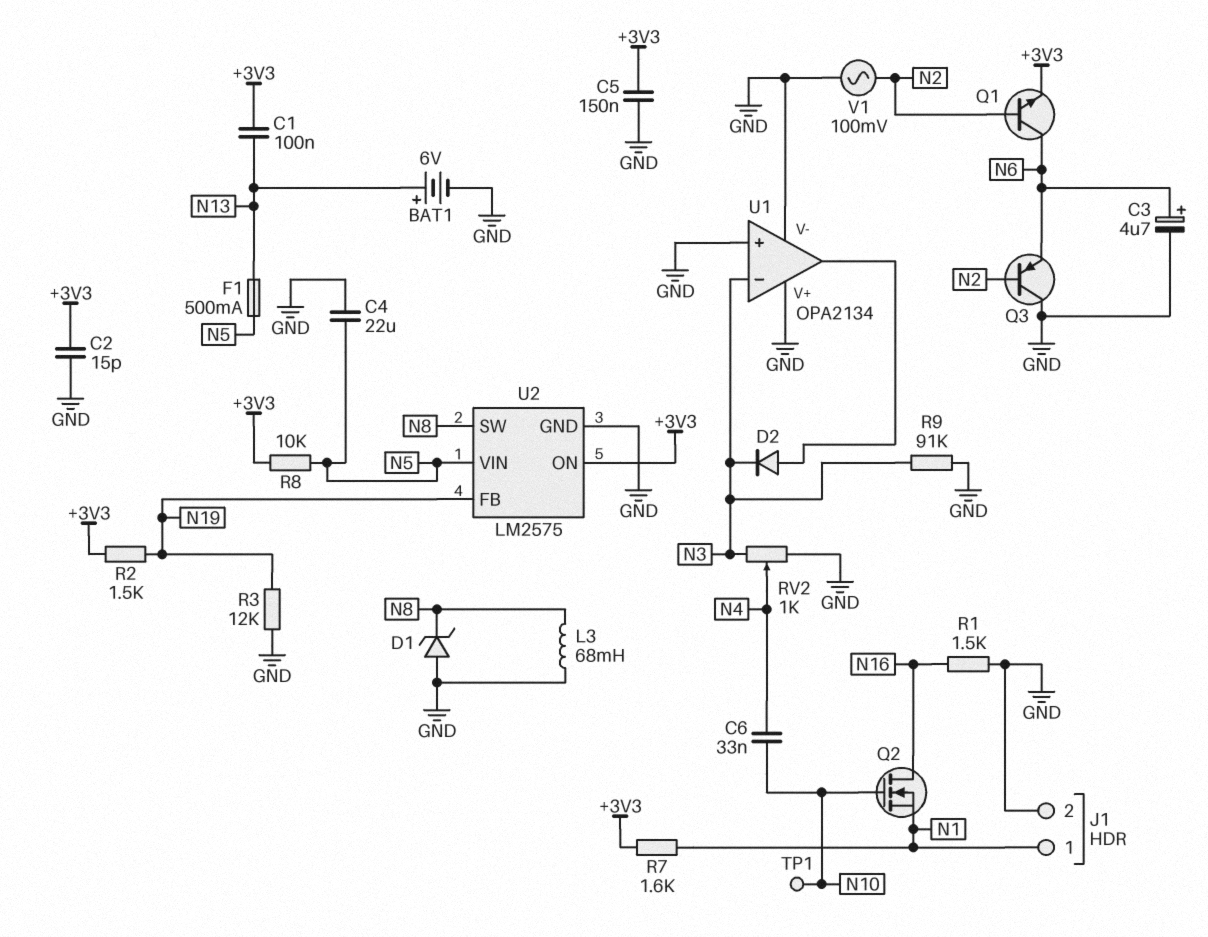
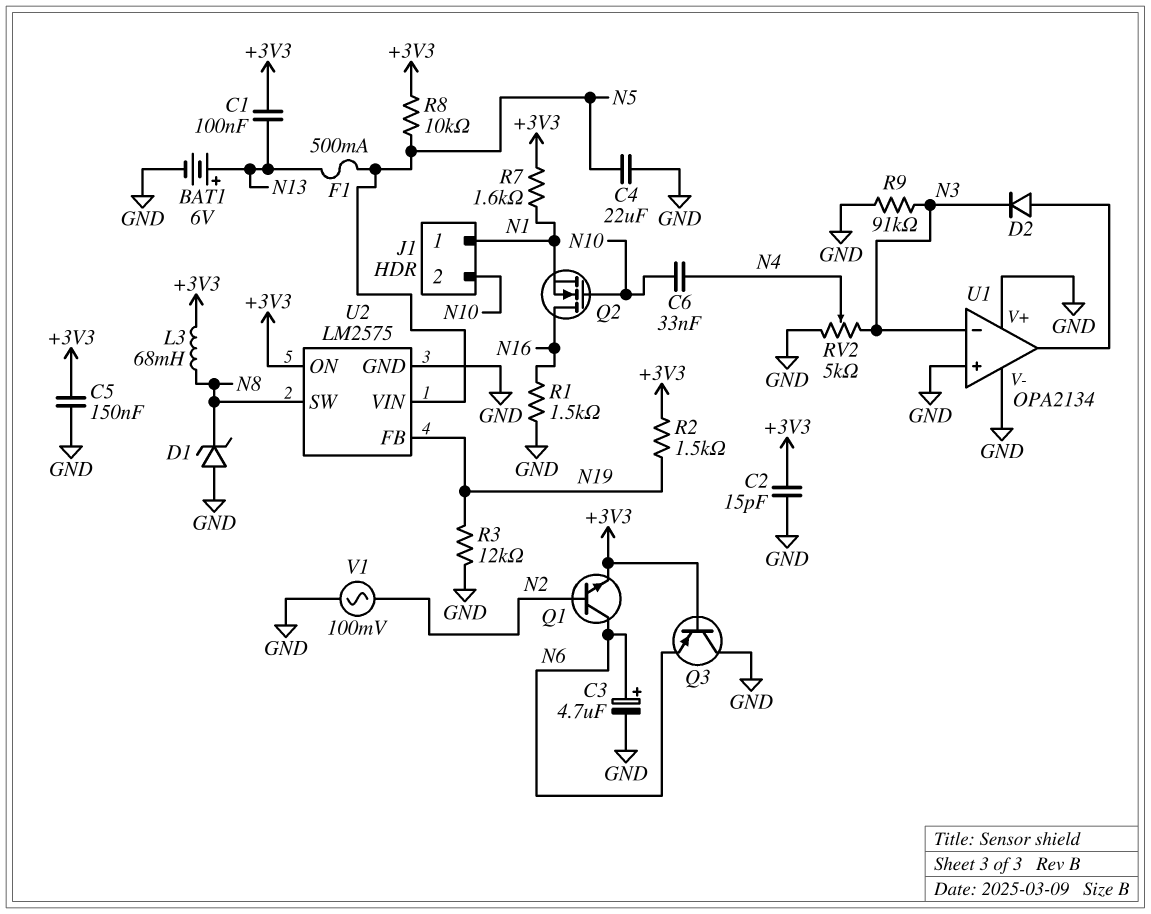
J1 pin 2: GND -> N10
L3: 68mH (GND, N8) -> 68mH (+3V3, N8)
Q3: PNP (B N2, C GND, E N6) -> PNP (B +3V3, C GND, E N6)
RV2: 1k (GND, N3, wiper N4) -> 5k (GND, N3, wiper N4)
TP1: test point (N10) -> none

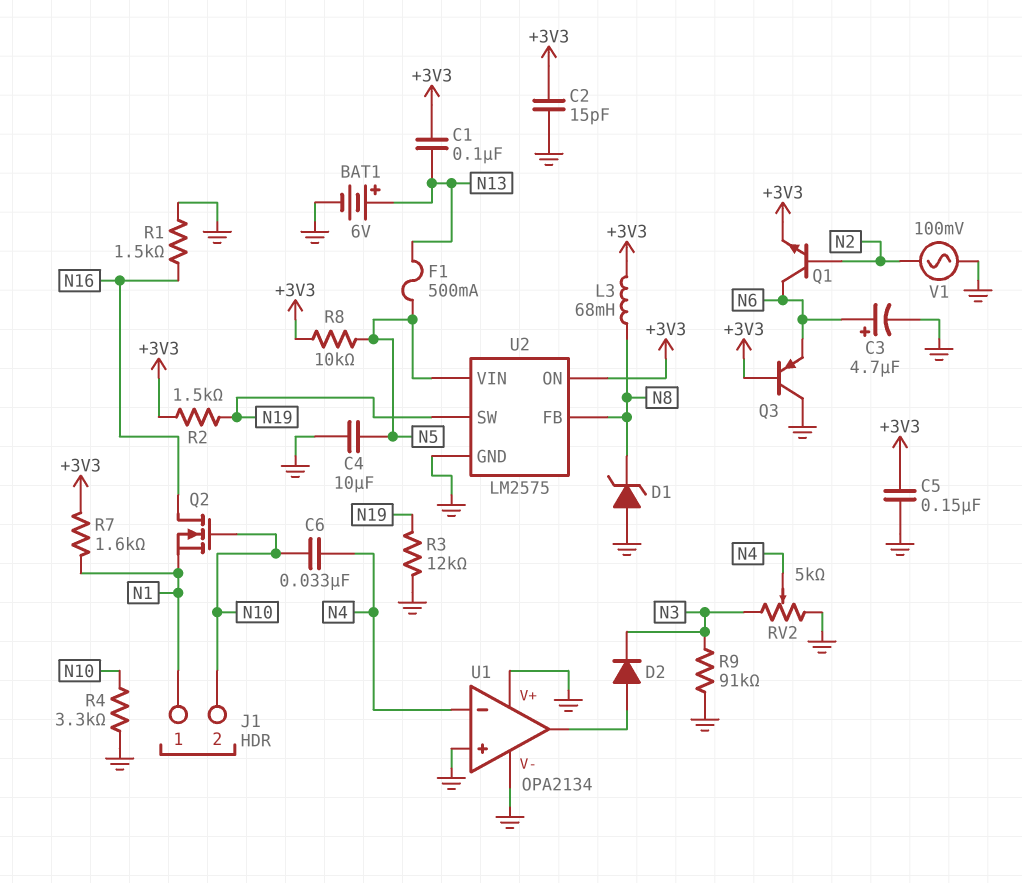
C4: 22uF (GND, N5) -> 10uF (GND, N5)
R4: none -> 3.3k (GND, N10)
U1 pin in-: N3 -> N4
U2 pin FB: N19 -> N8
U2 pin SW: N8 -> N19

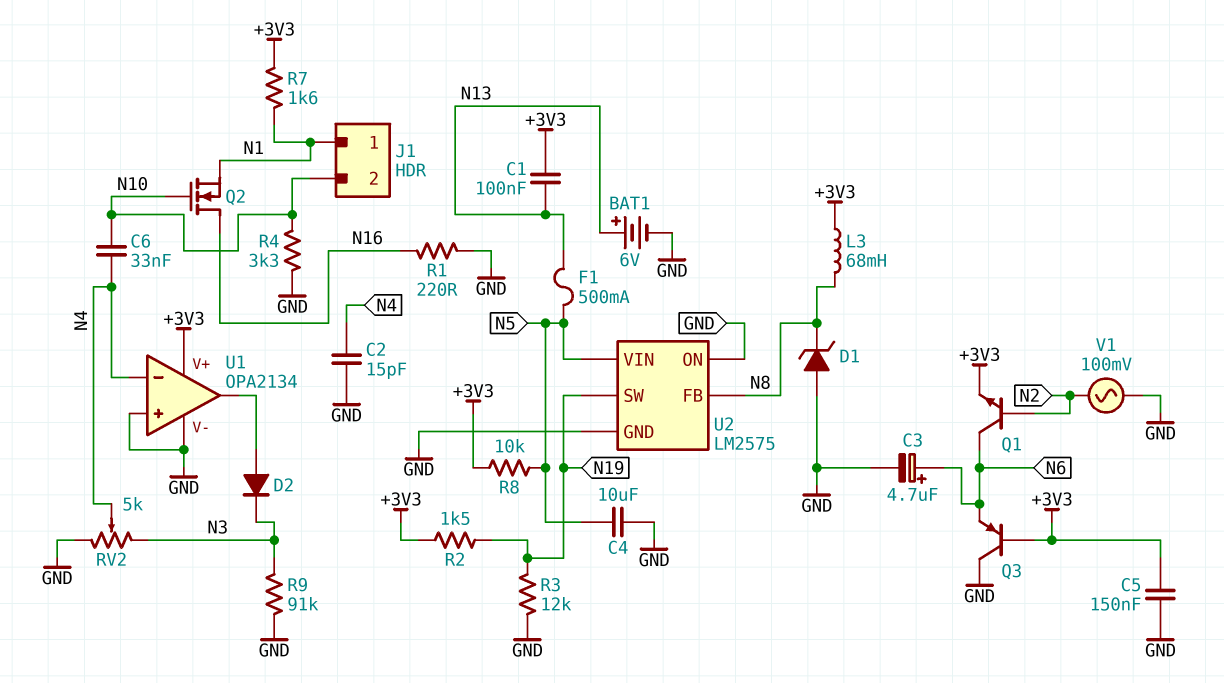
C2: 15pF (+3V3, GND) -> 15pF (GND, N4)
R1: 1.5k (GND, N16) -> 220 (GND, N16)
U1 pin V+: GND -> +3V3
U2 pin ON: +3V3 -> GND

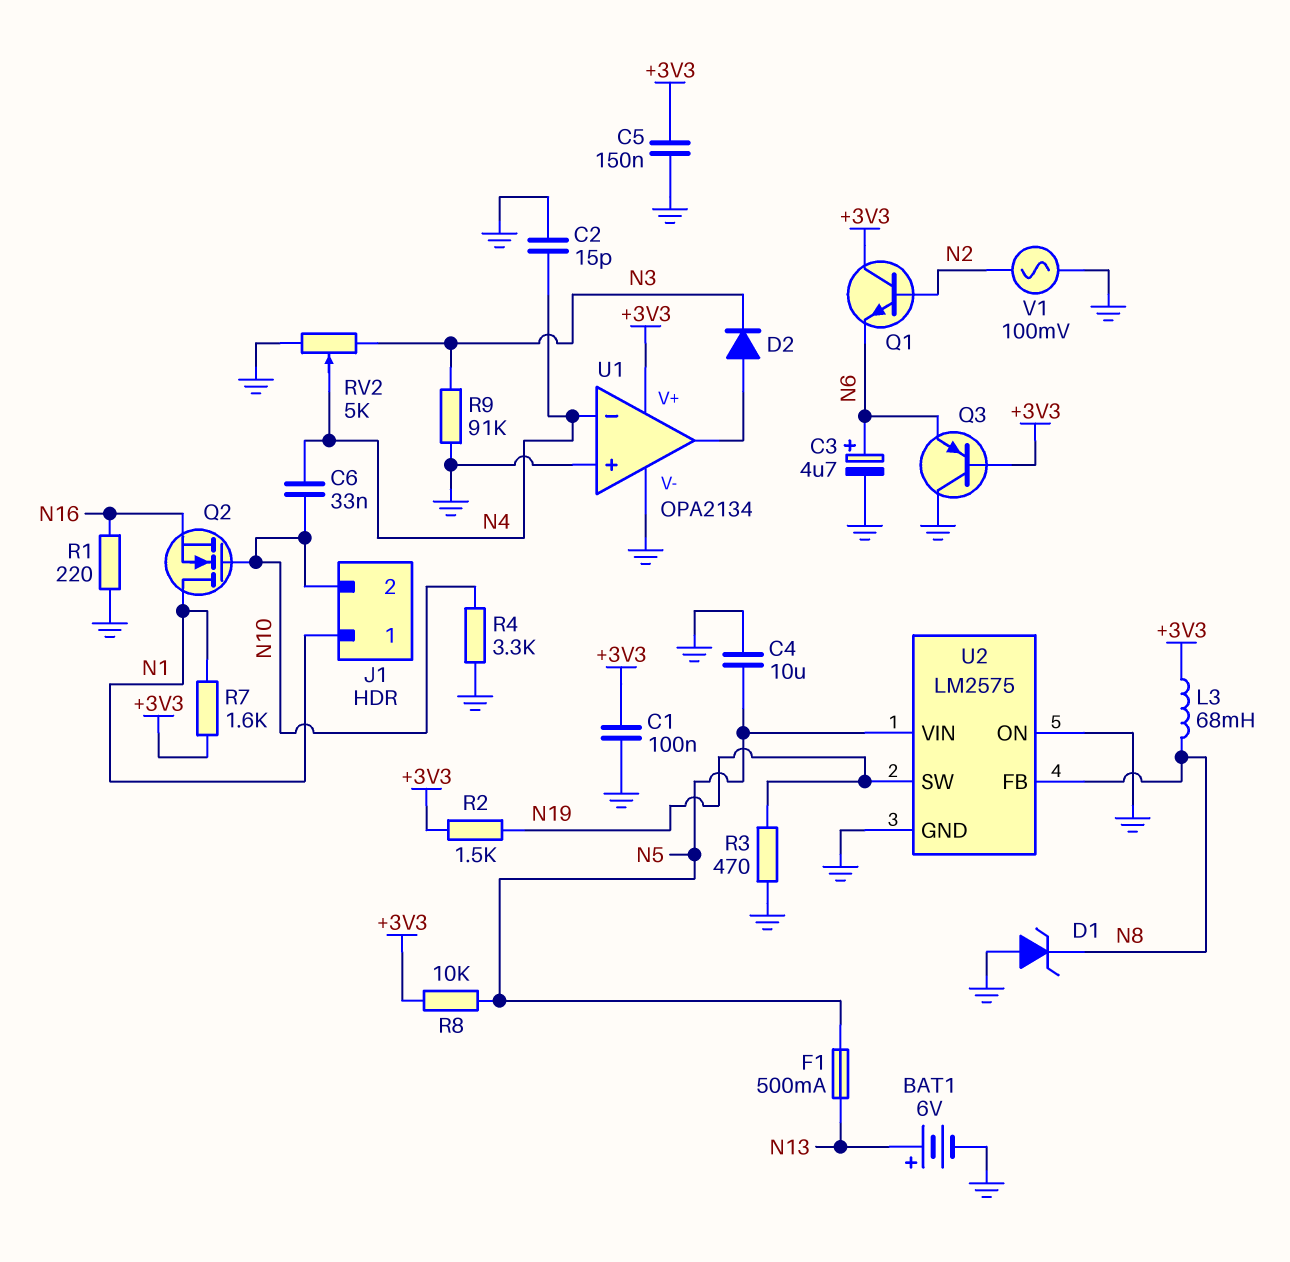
C1: 100nF (+3V3, N13) -> 100nF (+3V3, GND)
Q1: NPN (B N2, C N6, E +3V3) -> NPN (B N2, C +3V3, E N6)
Q2: NMOS (G N10, D N16, S N1) -> NMOS (G N10, D N1, S N16)
R3: 12k (GND, N19) -> 470 (GND, N19)

